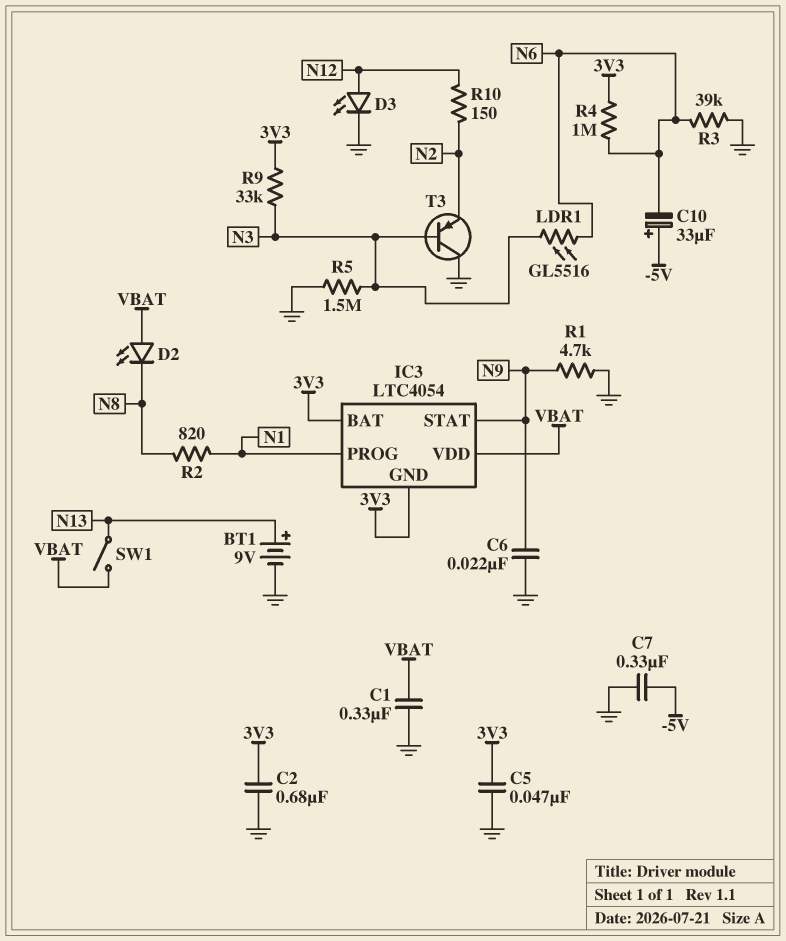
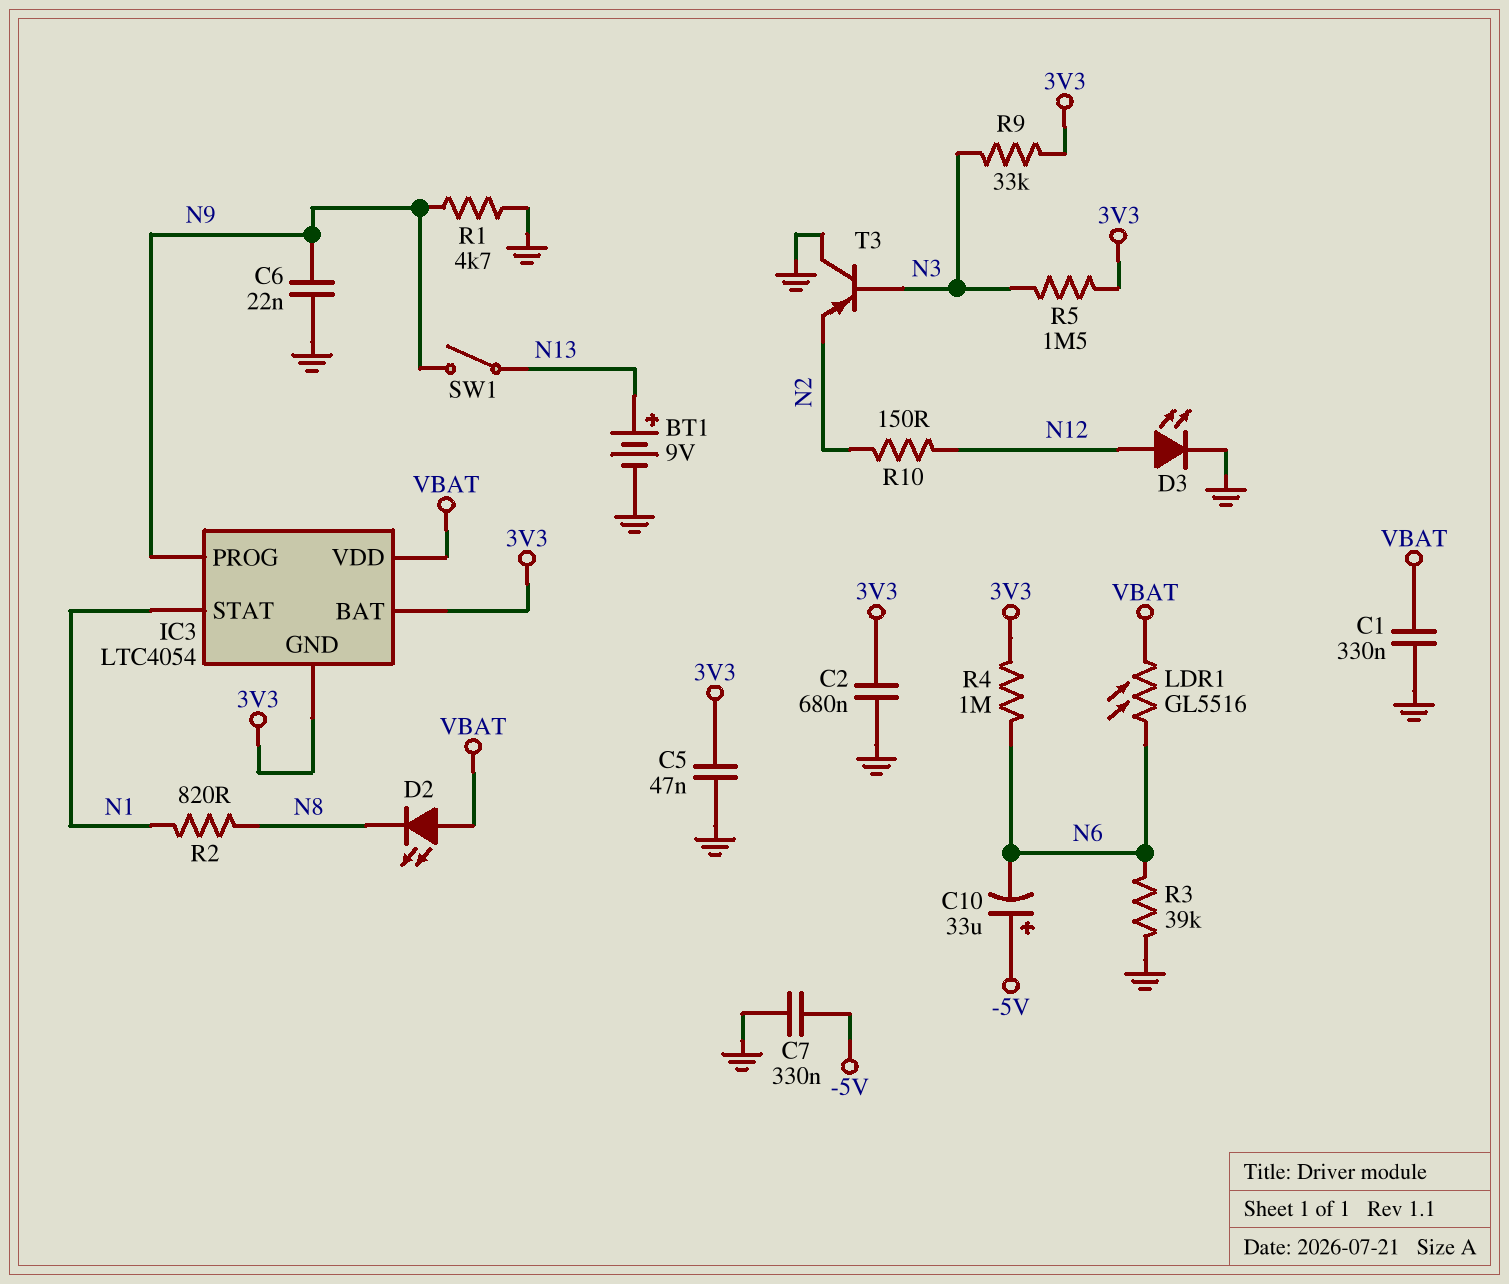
IC3 pin PROG: N1 -> N9
IC3 pin STAT: N9 -> N1
LDR1: GL5516 (N3, N6) -> GL5516 (N6, VBAT)
R5: 1.5M (GND, N3) -> 1.5M (3V3, N3)
SW1: switch (N13, VBAT) -> switch (N9, N13)

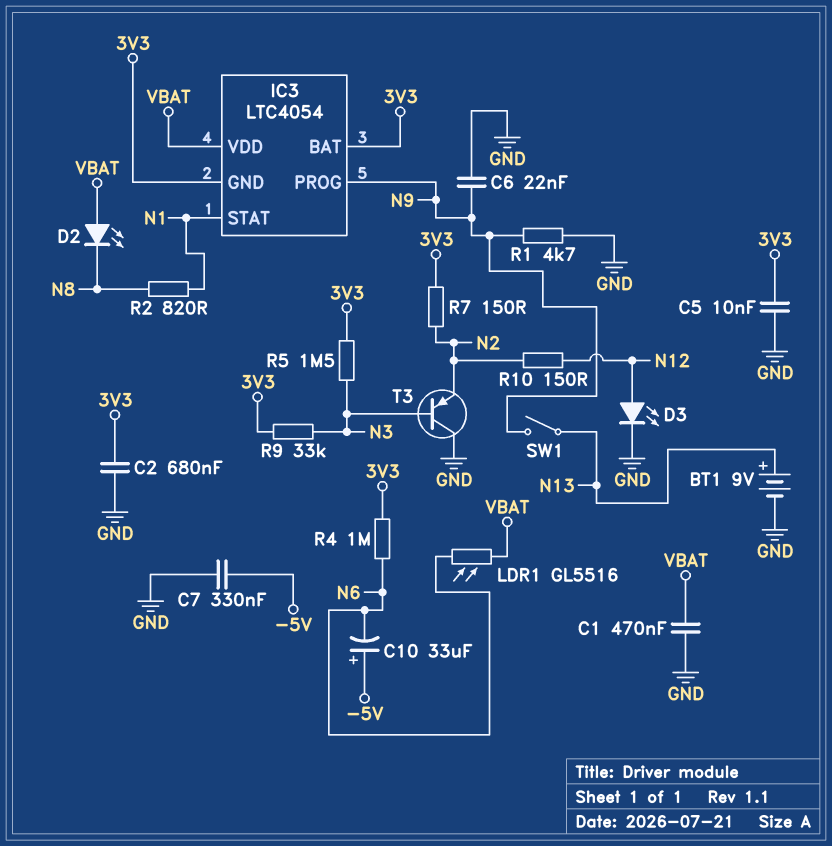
C1: 330nF (GND, VBAT) -> 470nF (GND, VBAT)
C5: 47nF (3V3, GND) -> 10nF (3V3, GND)
R3: 39k (GND, N6) -> none
R7: none -> 150 (3V3, N2)

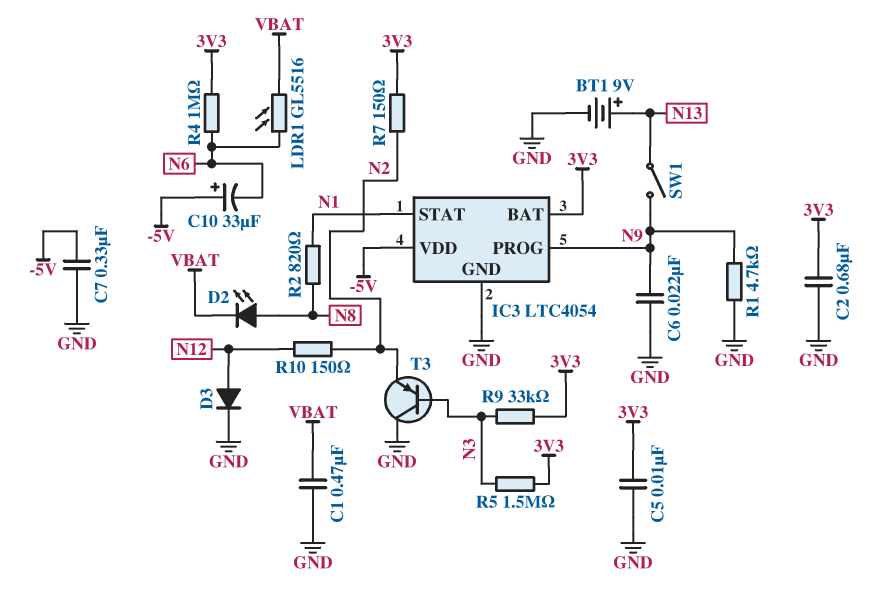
D2: LED (A VBAT, K N8) -> LED (A N8, K VBAT)
D3: LED (A N12, K GND) -> diode (A N12, K GND)
IC3 pin GND: 3V3 -> GND
IC3 pin VDD: VBAT -> -5V

